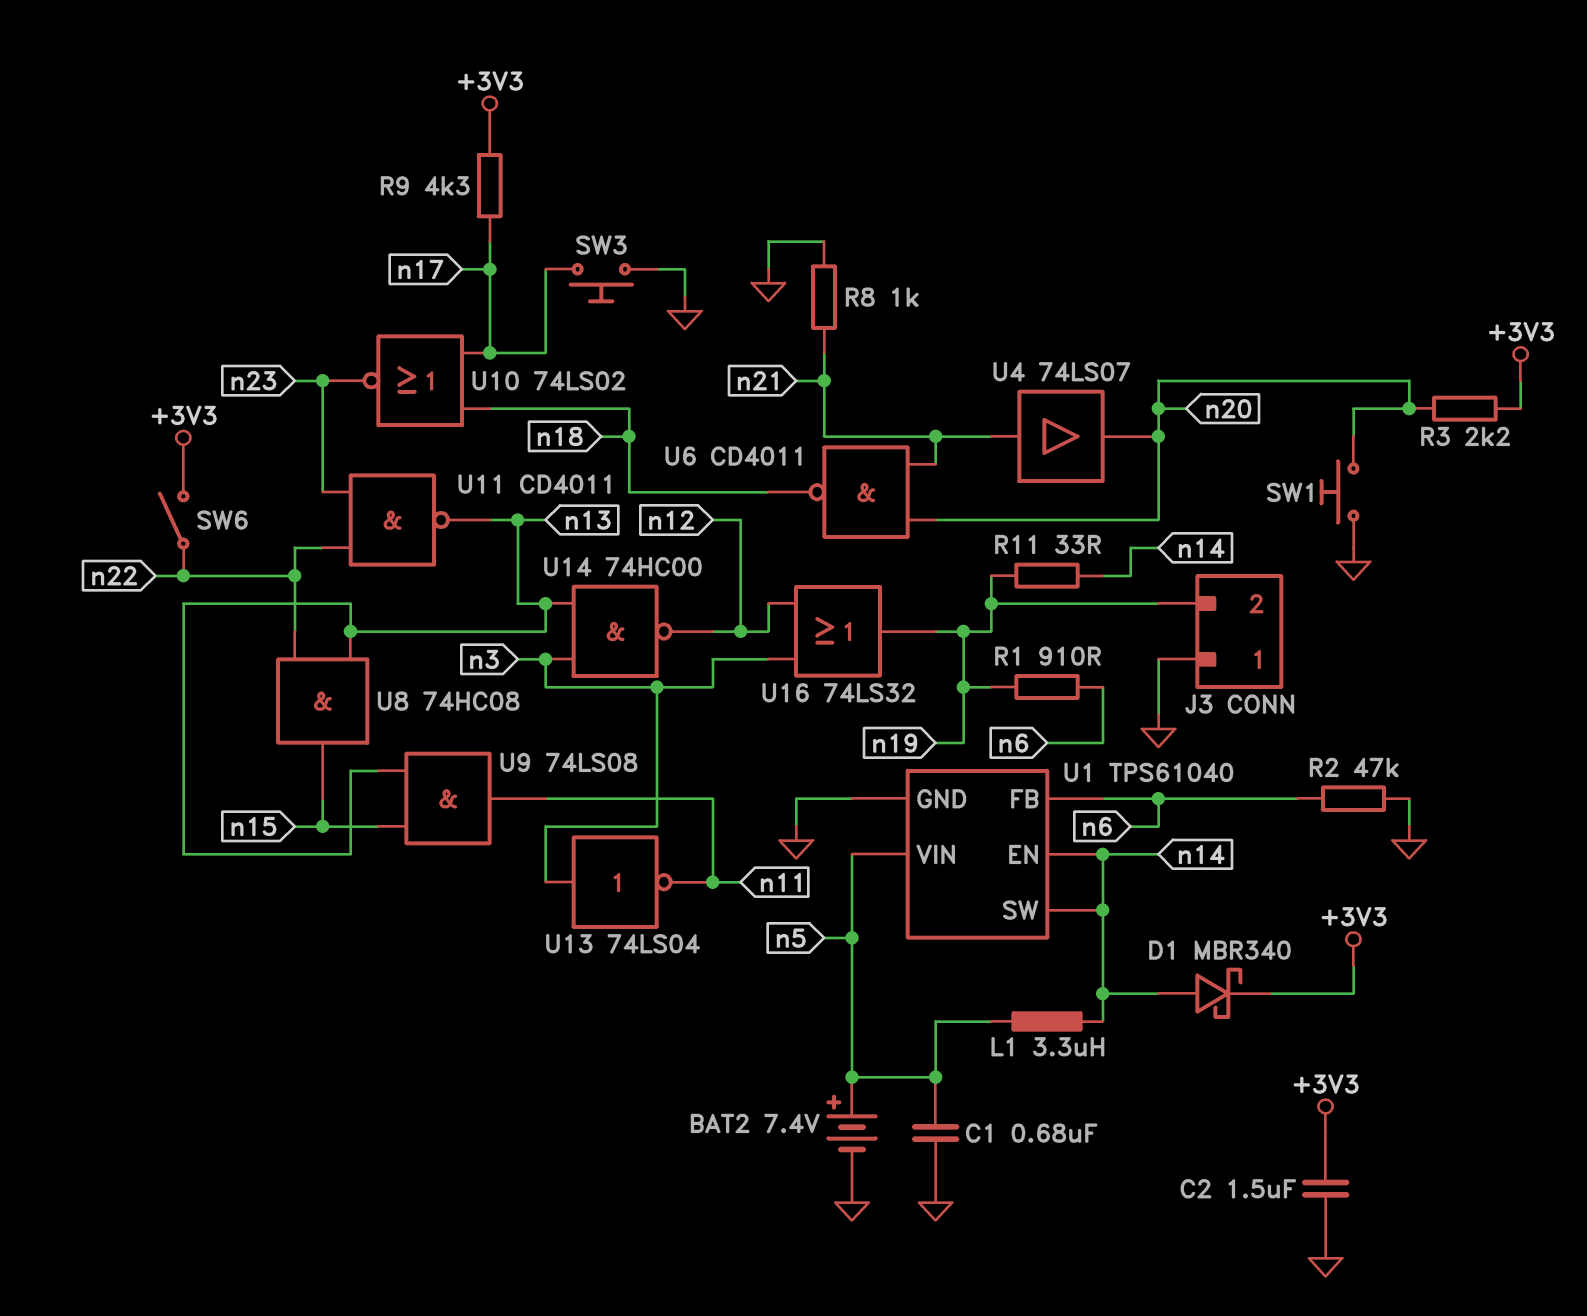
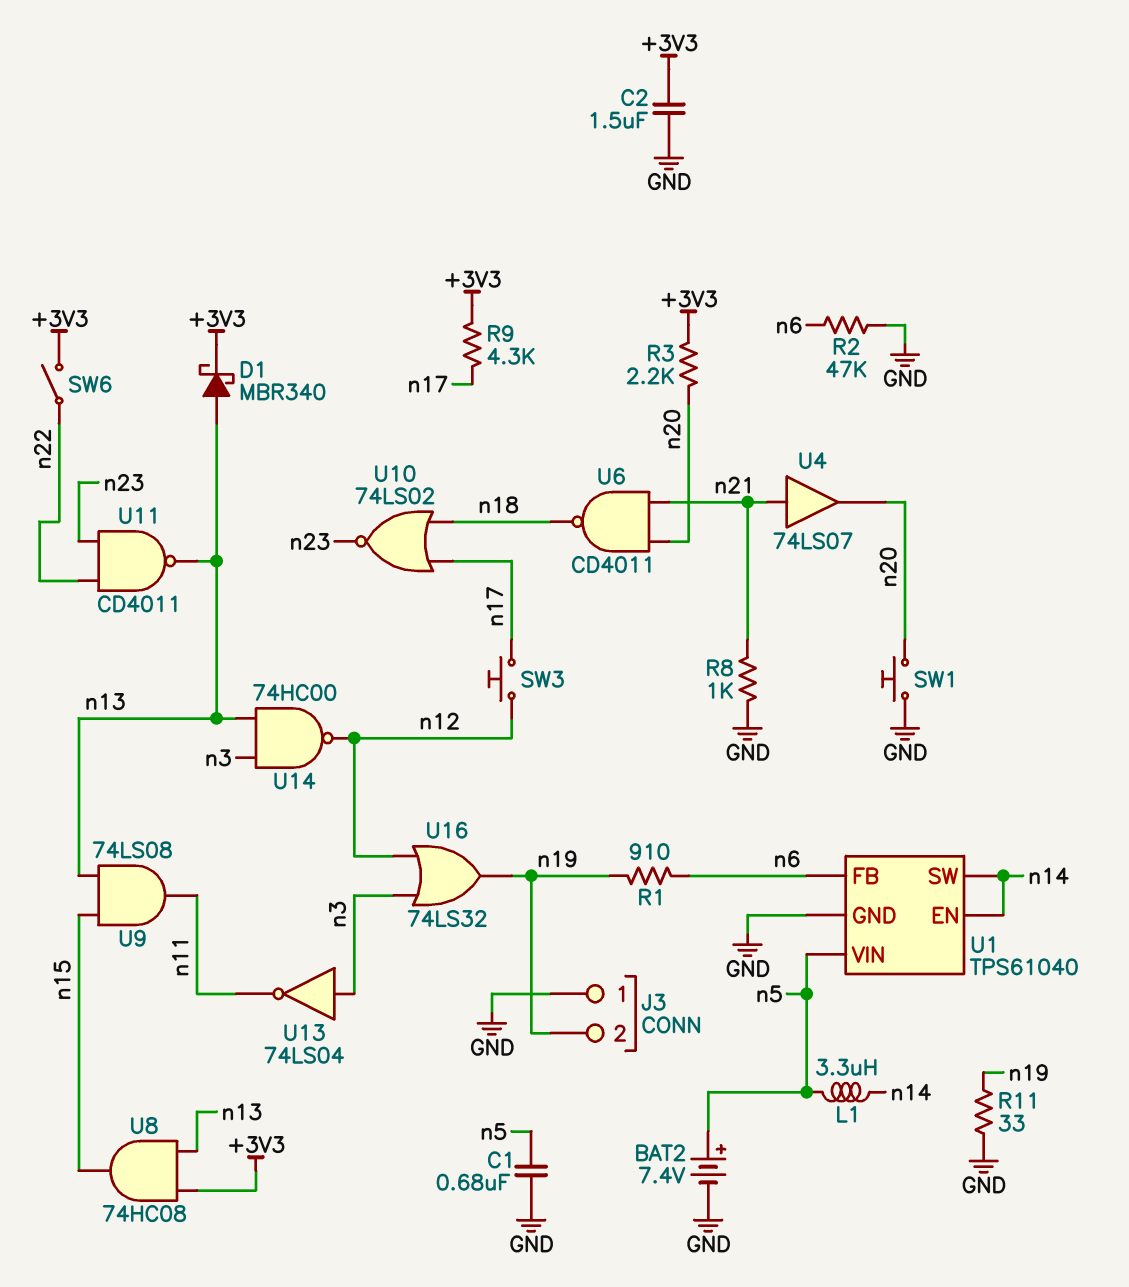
D1: schottky MBR340 (A n14, K +3V3) -> schottky MBR340 (A n13, K +3V3)
R11: 33 (n14, n19) -> 33 (GND, n19)
SW3: button (GND, n17) -> button (n12, n17)
U8: AND 74HC08 (in n13, in n22, out n15) -> AND 74HC08 (in +3V3, in n13, out n15)

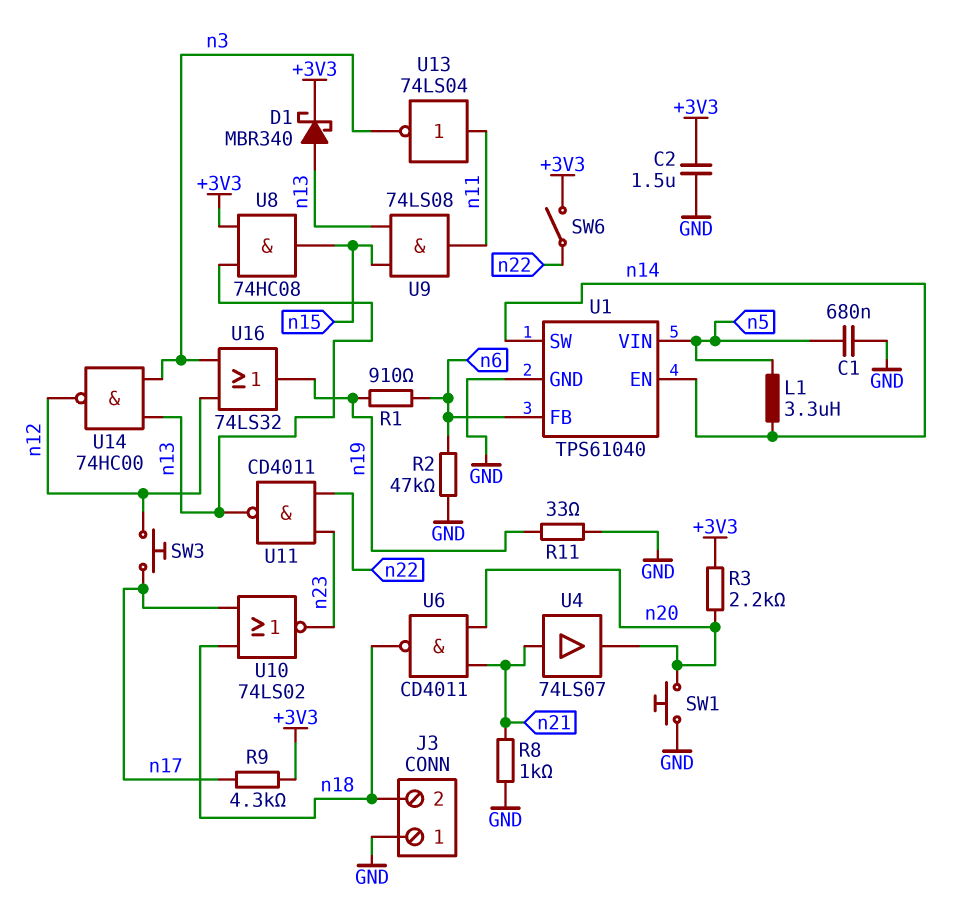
BAT2: 7.4V (plus n5, minus GND) -> none
J3 pin 2: n19 -> n18
U13: NOT 74LS04 (in n3, out n11) -> NOT 74LS04 (in n11, out n3)

